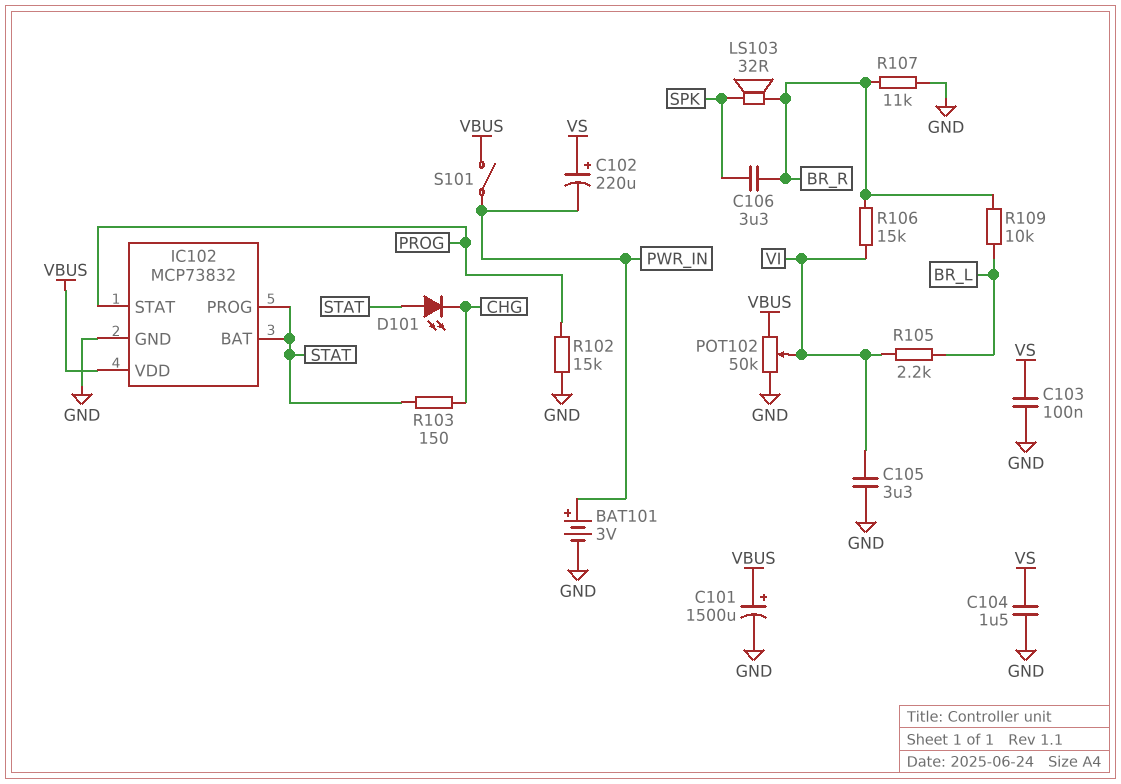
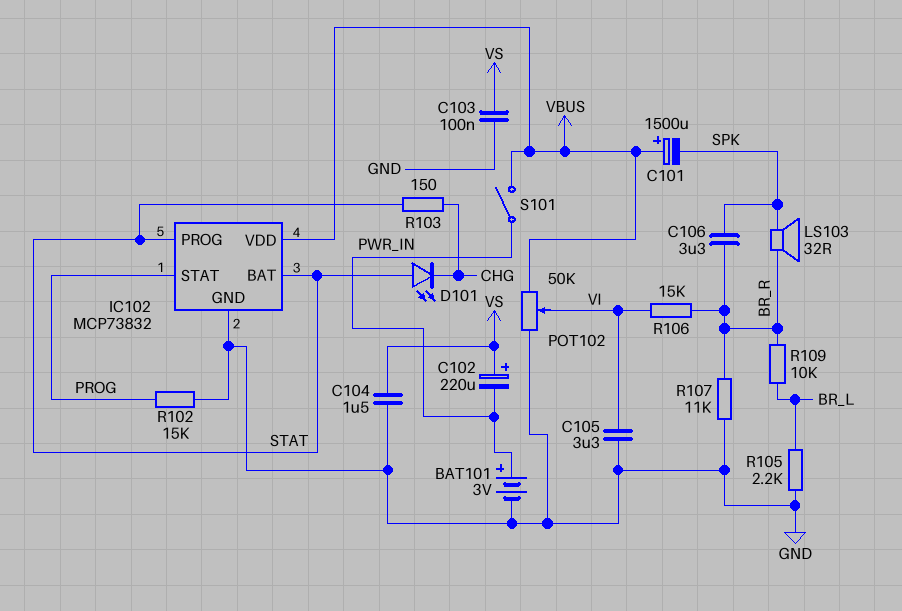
C101: 1500uF (plus VBUS, minus GND) -> 1500uF (plus VBUS, minus SPK)
R105: 2.2k (BR_L, VI) -> 2.2k (BR_L, GND)

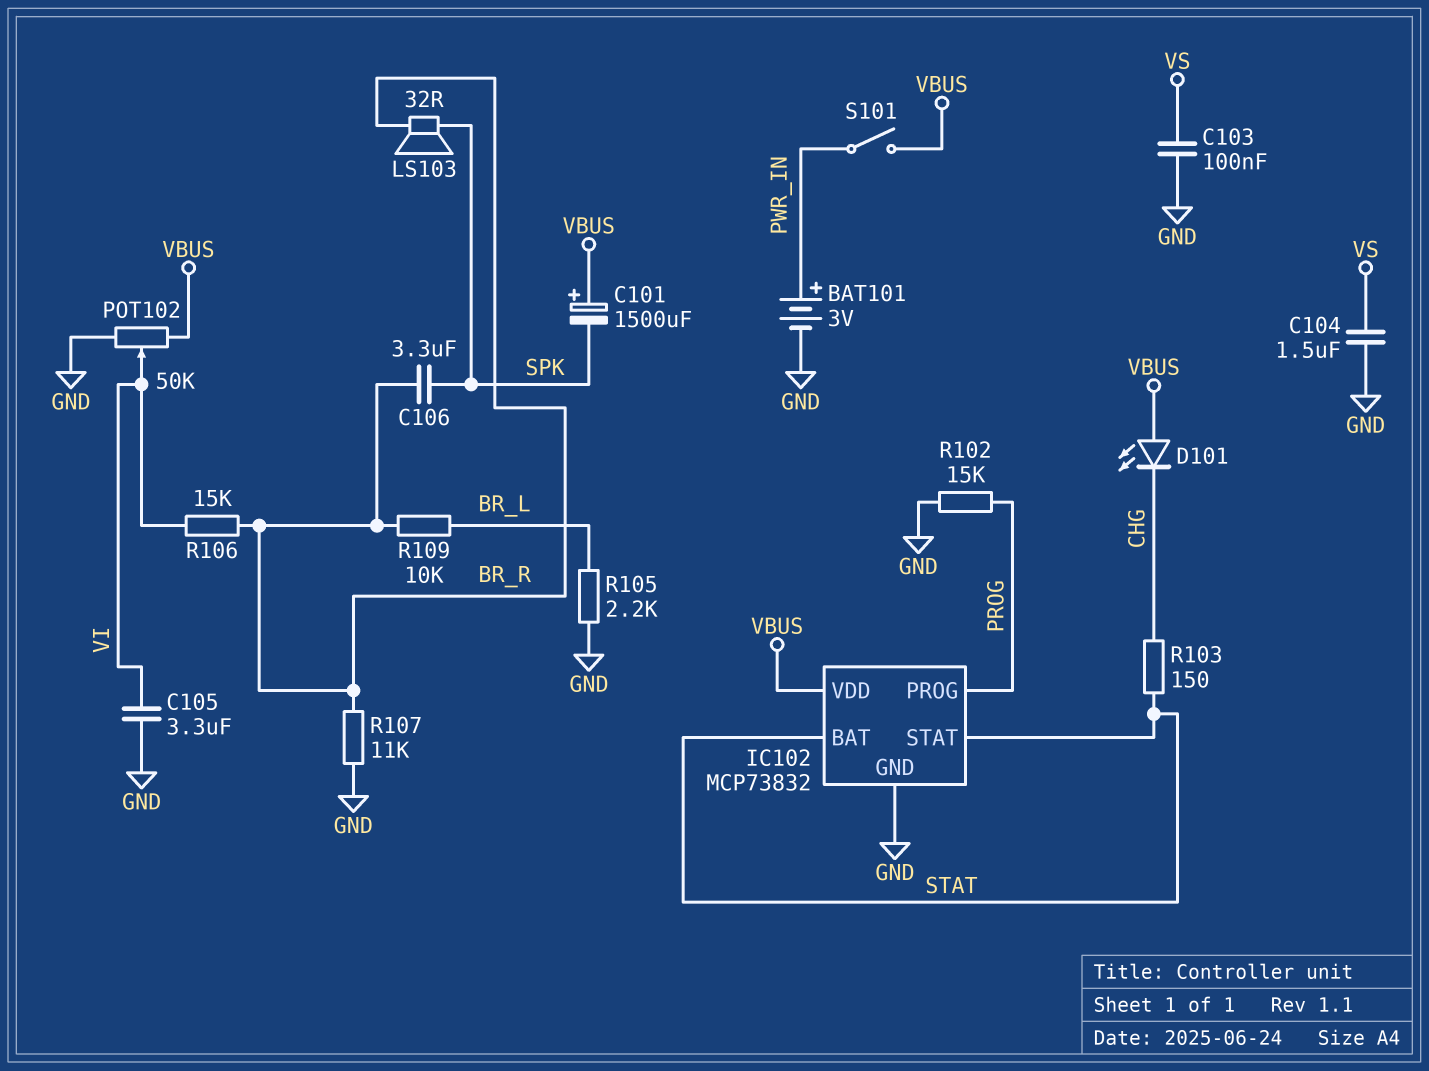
C102: 220uF (plus VS, minus PWR_IN) -> none
D101: LED (A STAT, K CHG) -> LED (A VBUS, K CHG)
IC102 pin PROG: STAT -> PROG
IC102 pin STAT: PROG -> STAT

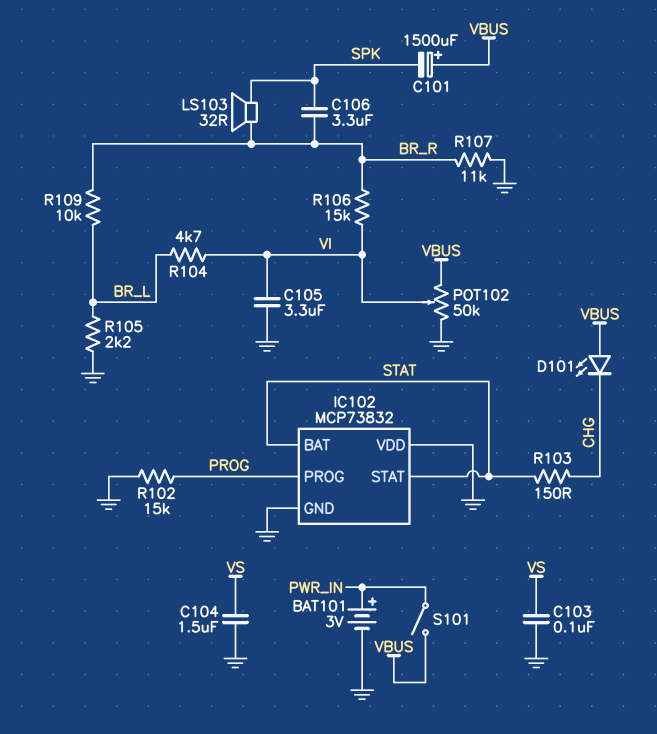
IC102 pin VDD: VBUS -> GND
R104: none -> 4.7k (BR_L, VI)

